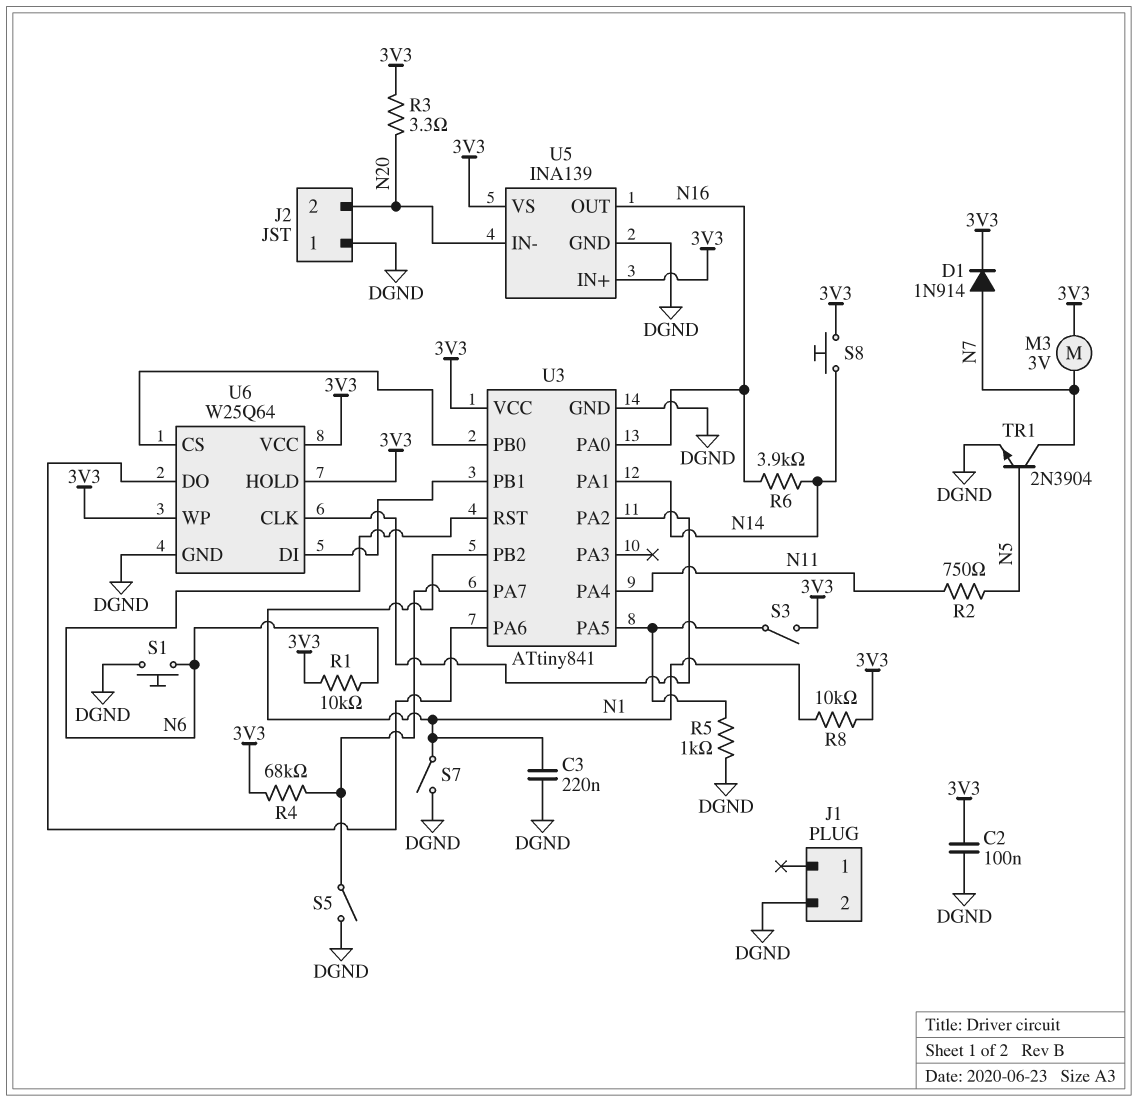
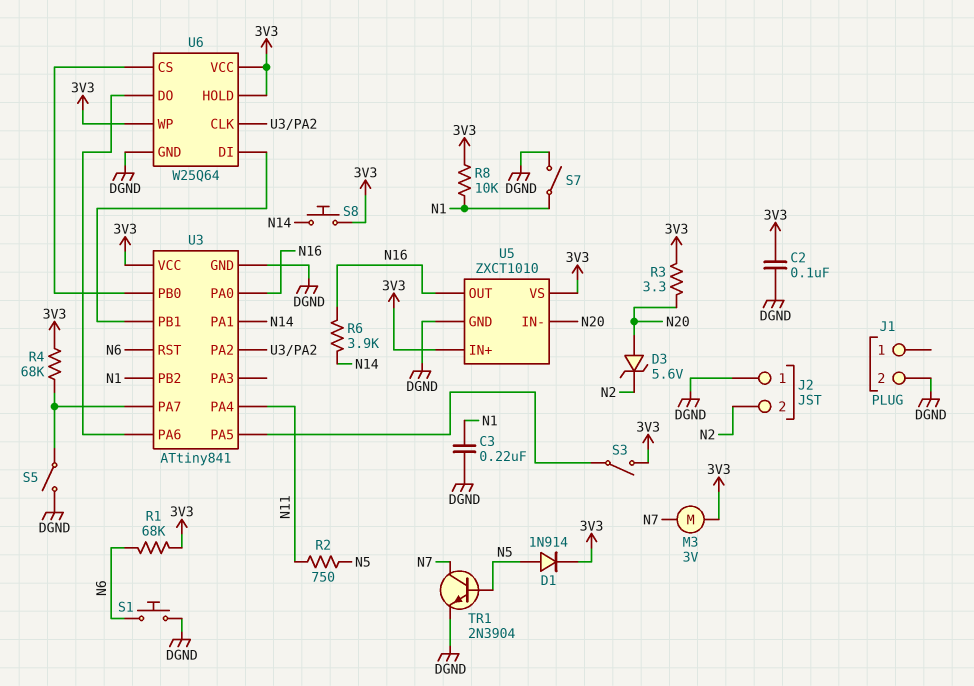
D1: diode 1N914 (A N7, K 3V3) -> diode 1N914 (A N5, K 3V3)
D3: none -> zener 5.6V (A N20, K N2)
J2 pin 2: N20 -> N2
R1: 10k (3V3, N6) -> 68k (3V3, N6)
R5: 1k (DGND, U3/PA5) -> none
U5: INA139 -> ZXCT1010

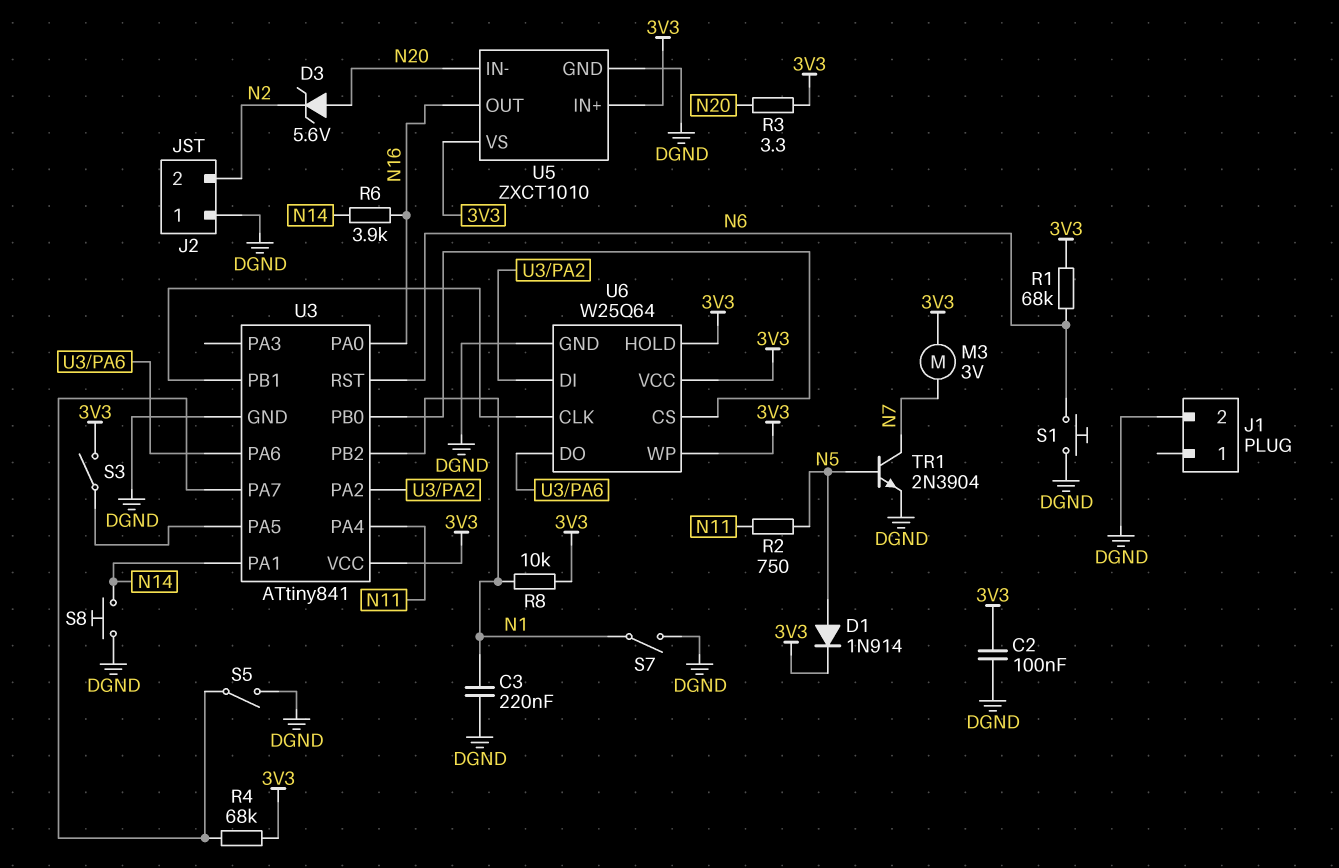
S8: button (3V3, N14) -> button (DGND, N14)
U6 pin CLK: U3/PA2 -> U3/PB1
U6 pin DI: U3/PB1 -> U3/PA2

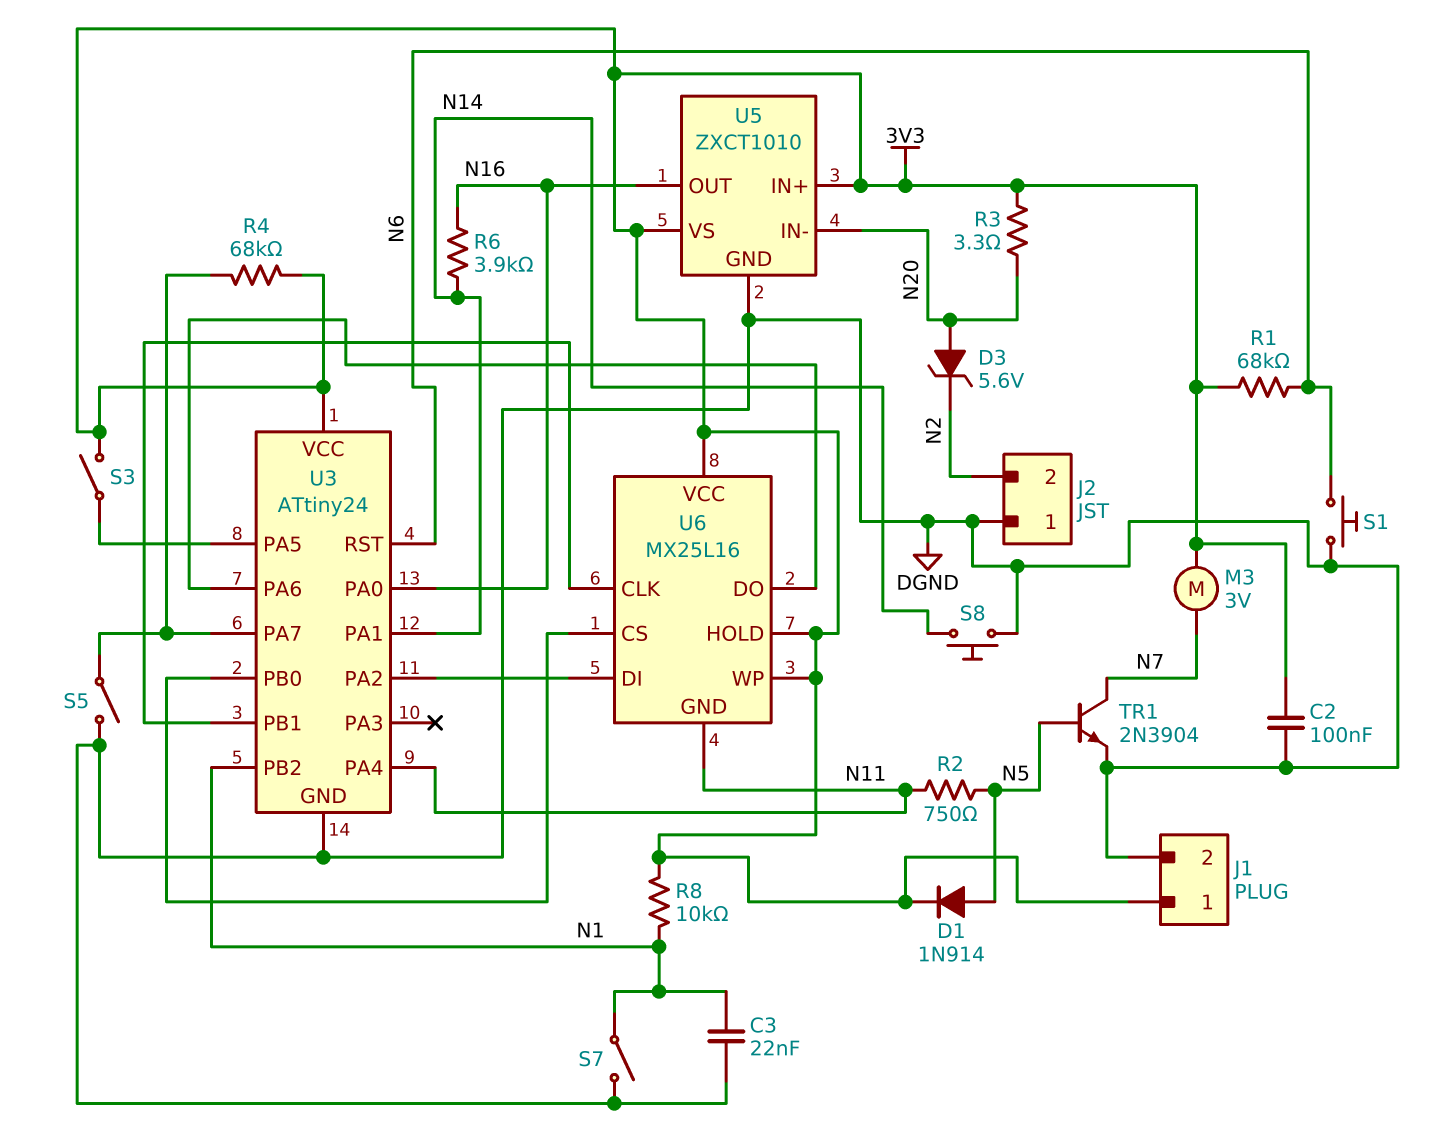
C3: 220nF (DGND, N1) -> 22nF (DGND, N1)
J1 pin 1: none -> 3V3
U3: ATtiny841 -> ATtiny24
U6: W25Q64 -> MX25L16
U6 pin GND: DGND -> N11

